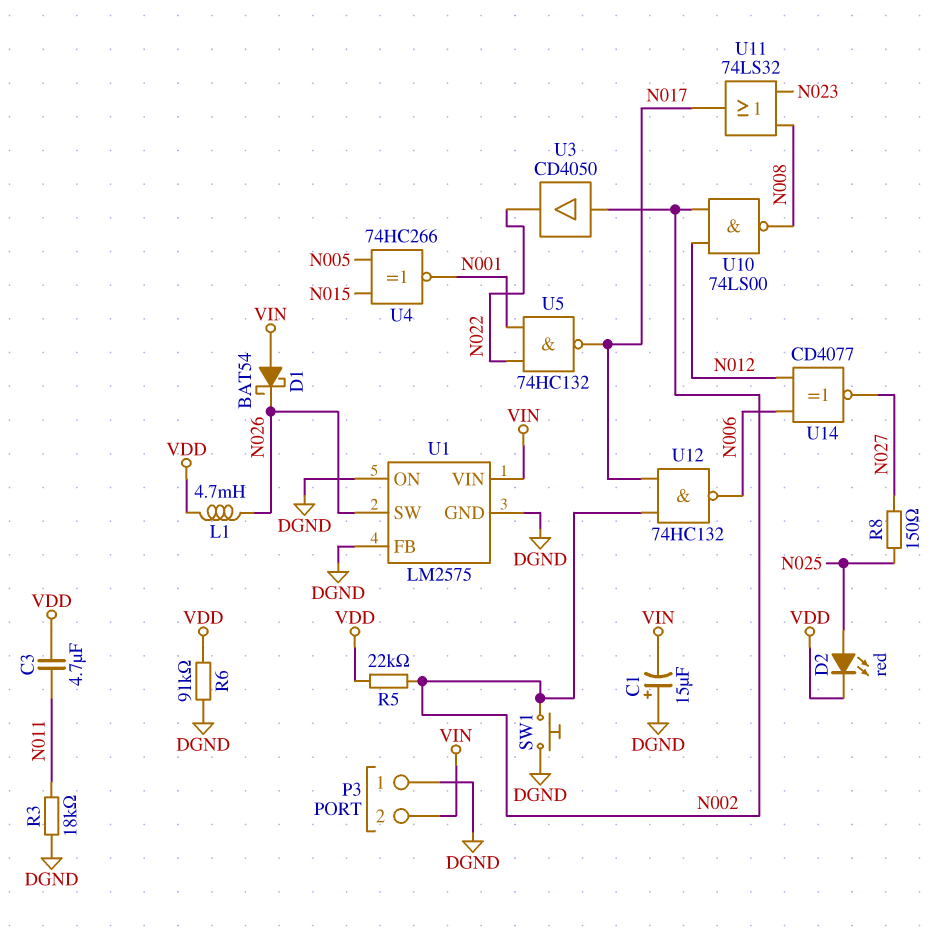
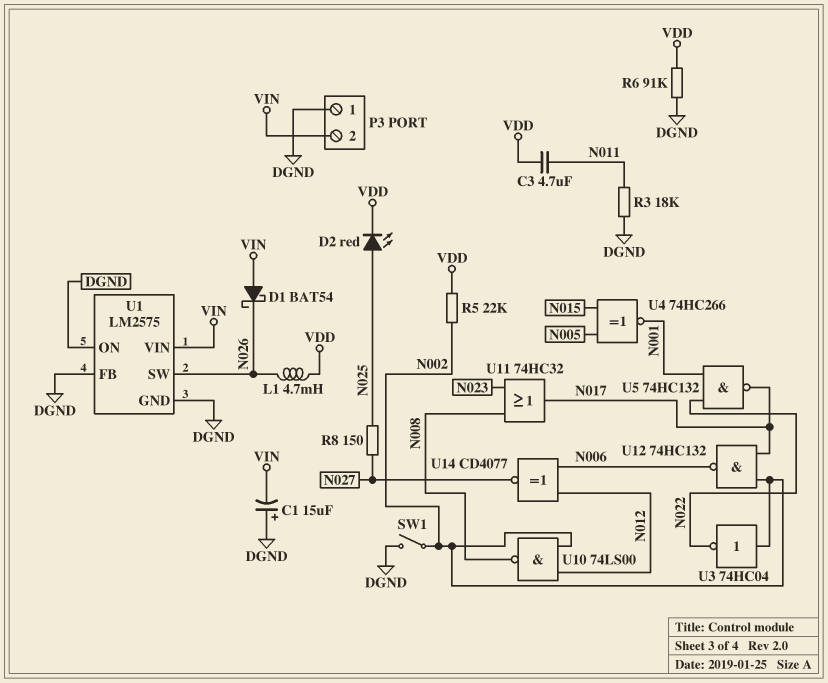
SW1: button (DGND, N002) -> switch (DGND, N002)
U3: buffer CD4050 (in N002, out N022) -> NOT 74HC04 (in N002, out N022)
U11: OR 74LS32 (in N008, in N023, out N017) -> OR 74HC32 (in N008, in N023, out N017)

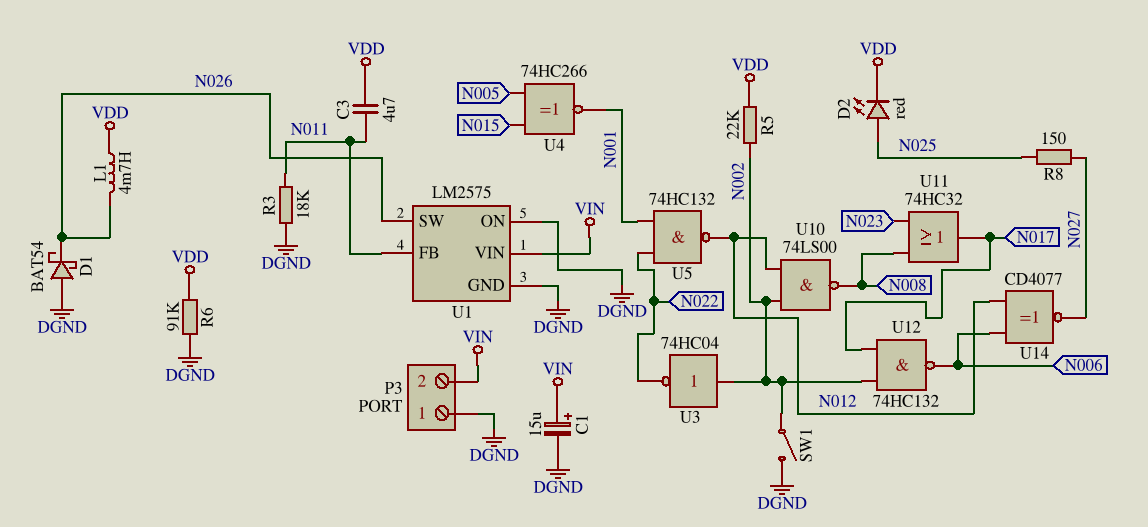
C1: 15uF (plus DGND, minus VIN) -> 15uF (plus VIN, minus DGND)
D1: schottky BAT54 (A VIN, K N026) -> schottky BAT54 (A DGND, K N026)
U1 pin FB: DGND -> N011
U5: NAND 74HC132 (in N001, in N022, out N017) -> NAND 74HC132 (in N001, in N022, out N012)

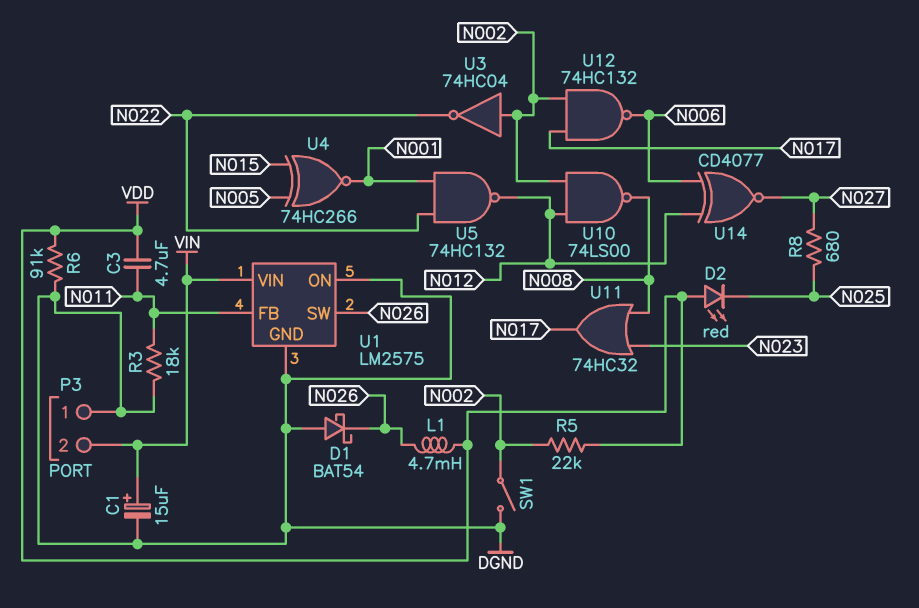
D2: LED red (A N025, K VDD) -> LED red (A VDD, K N025)
R8: 150 (N025, N027) -> 680 (N025, N027)

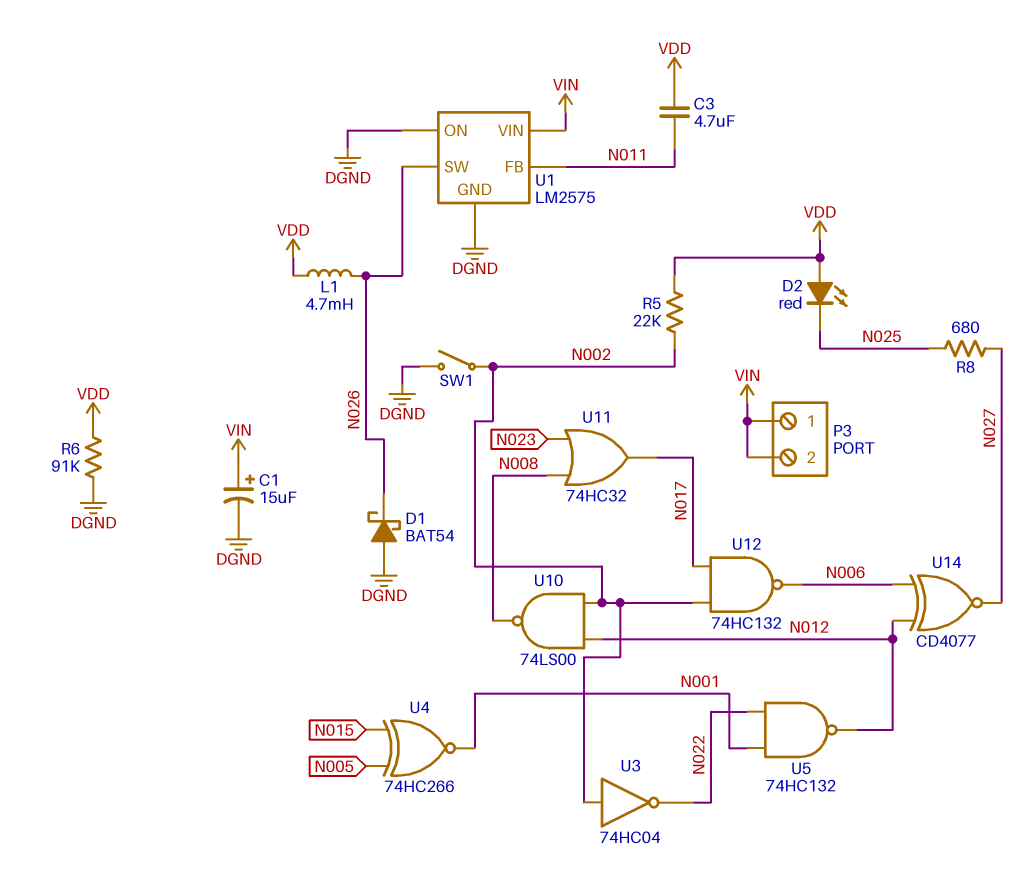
P3 pin 1: DGND -> VIN
R3: 18k (DGND, N011) -> none

